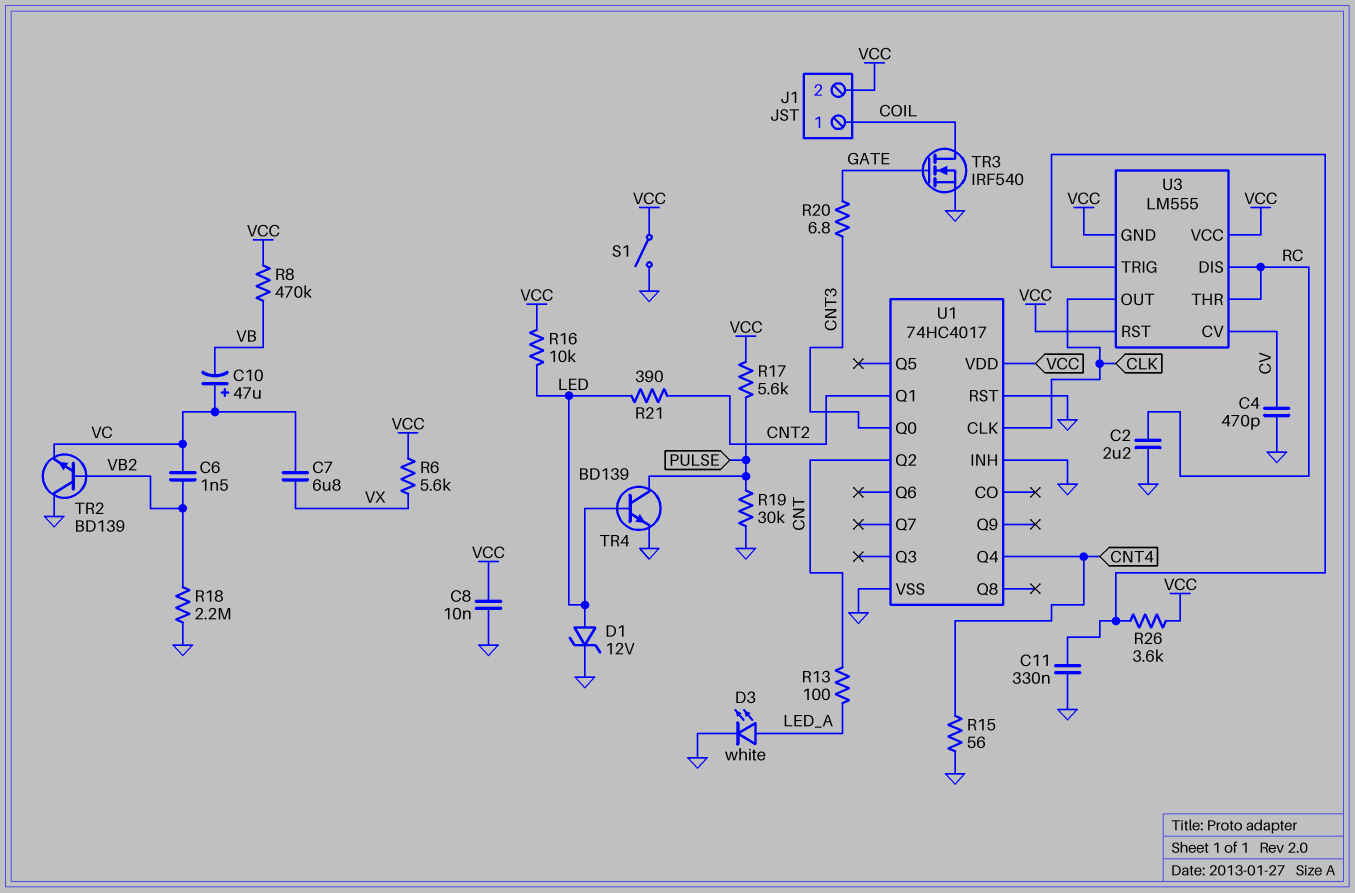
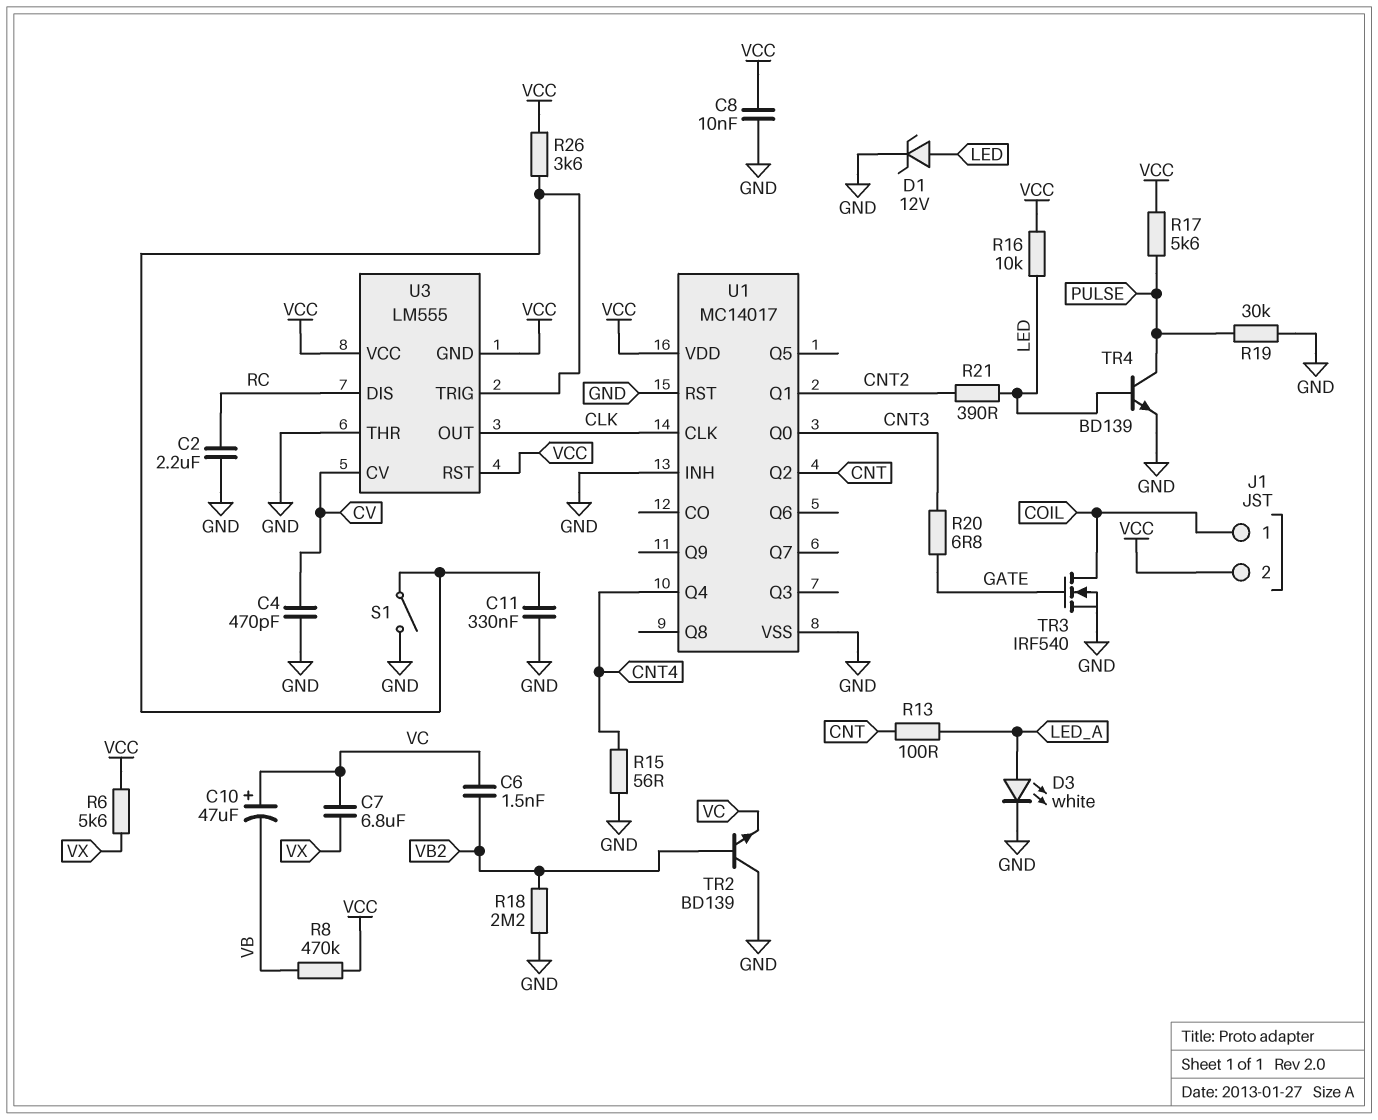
S1: switch (GND, VCC) -> switch (GND, U3/TRIG)
U1: 74HC4017 -> MC14017
U3 pin THR: RC -> GND

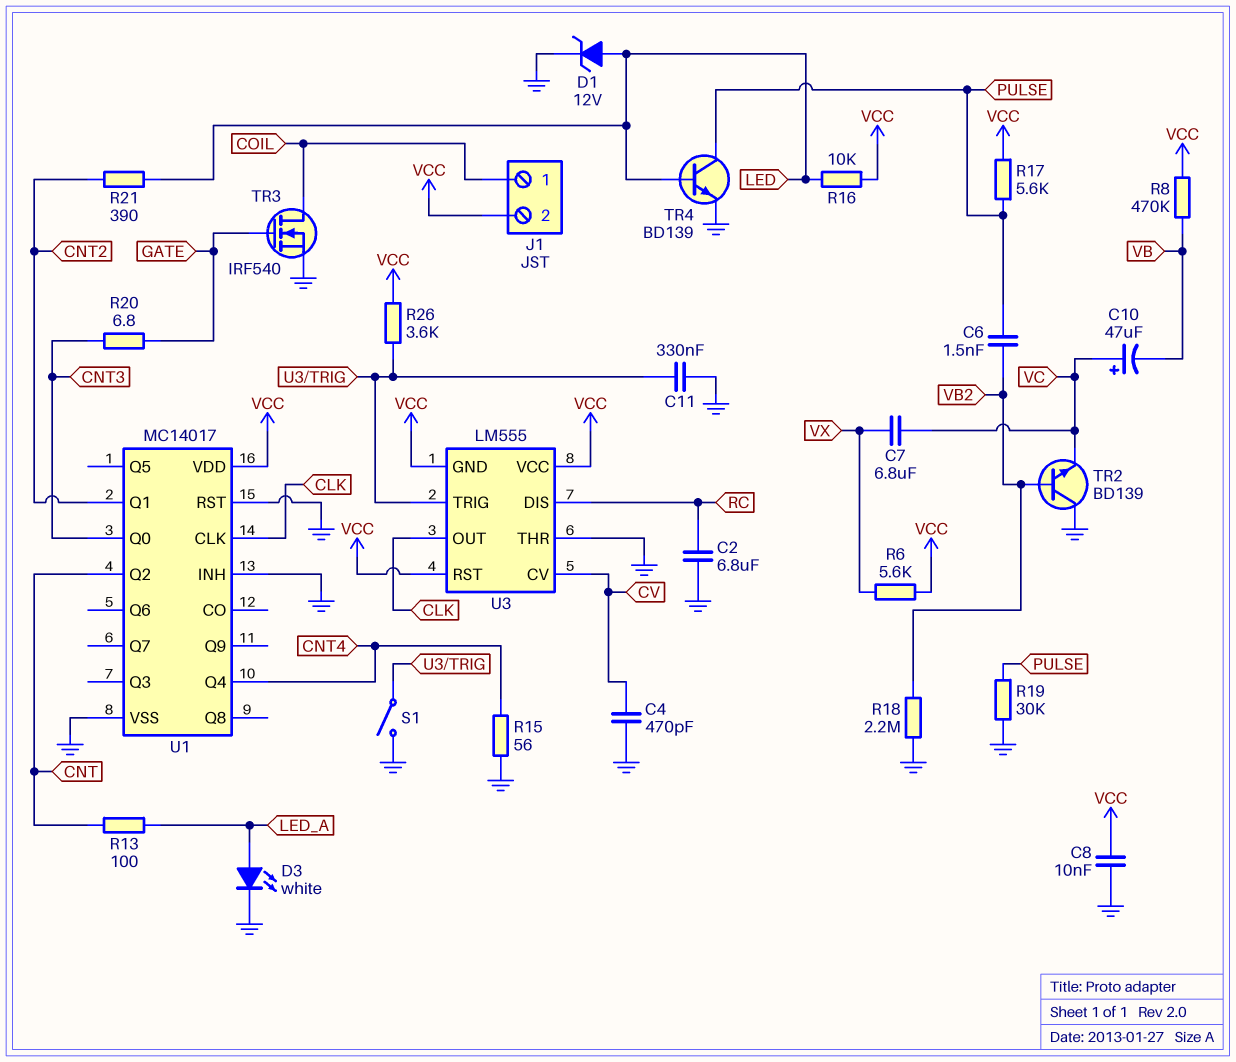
C2: 2.2uF (GND, RC) -> 6.8uF (GND, RC)
C6: 1.5nF (VB2, VC) -> 1.5nF (PULSE, VB2)

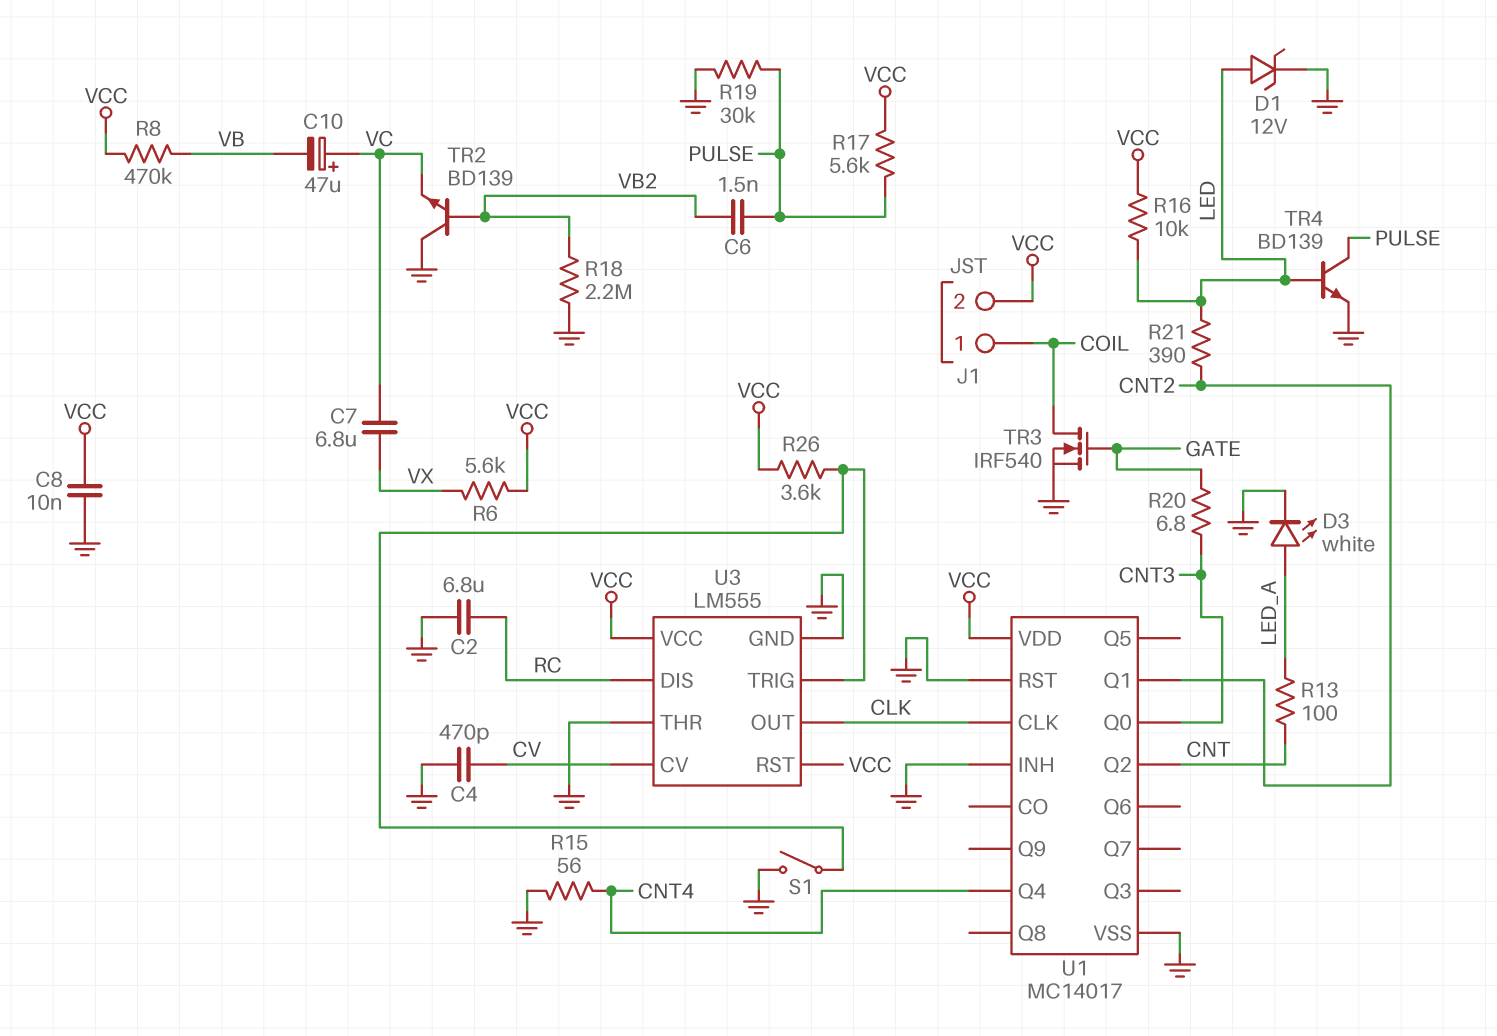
C11: 330nF (GND, U3/TRIG) -> none
U3 pin GND: VCC -> GND

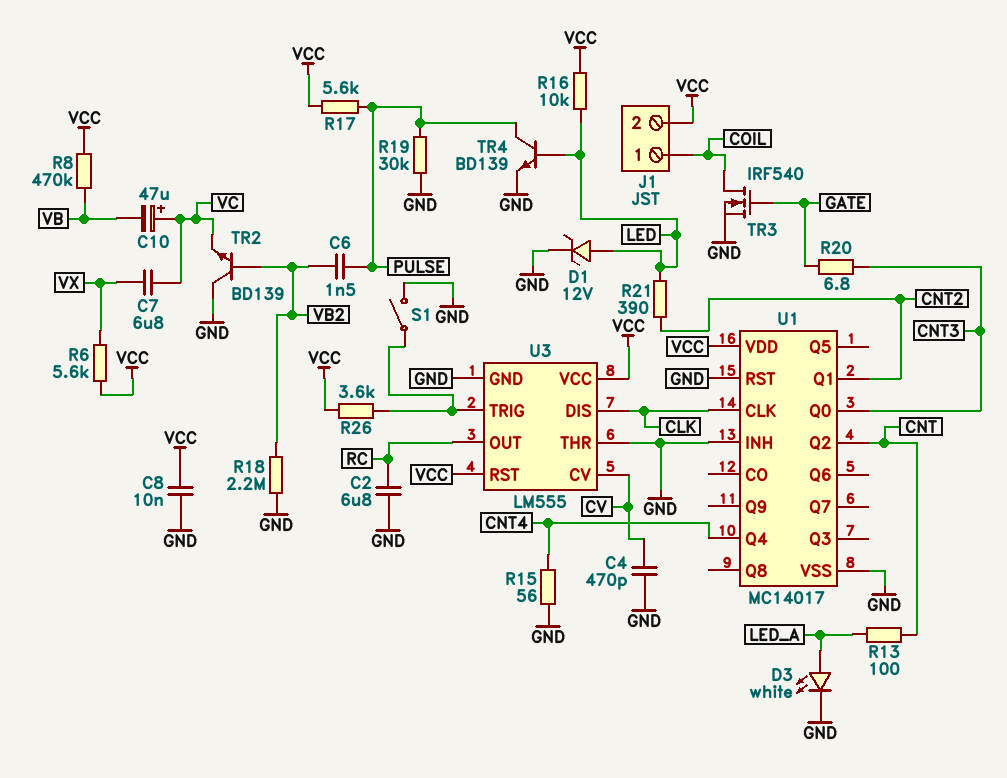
U3 pin DIS: RC -> CLK
U3 pin OUT: CLK -> RC

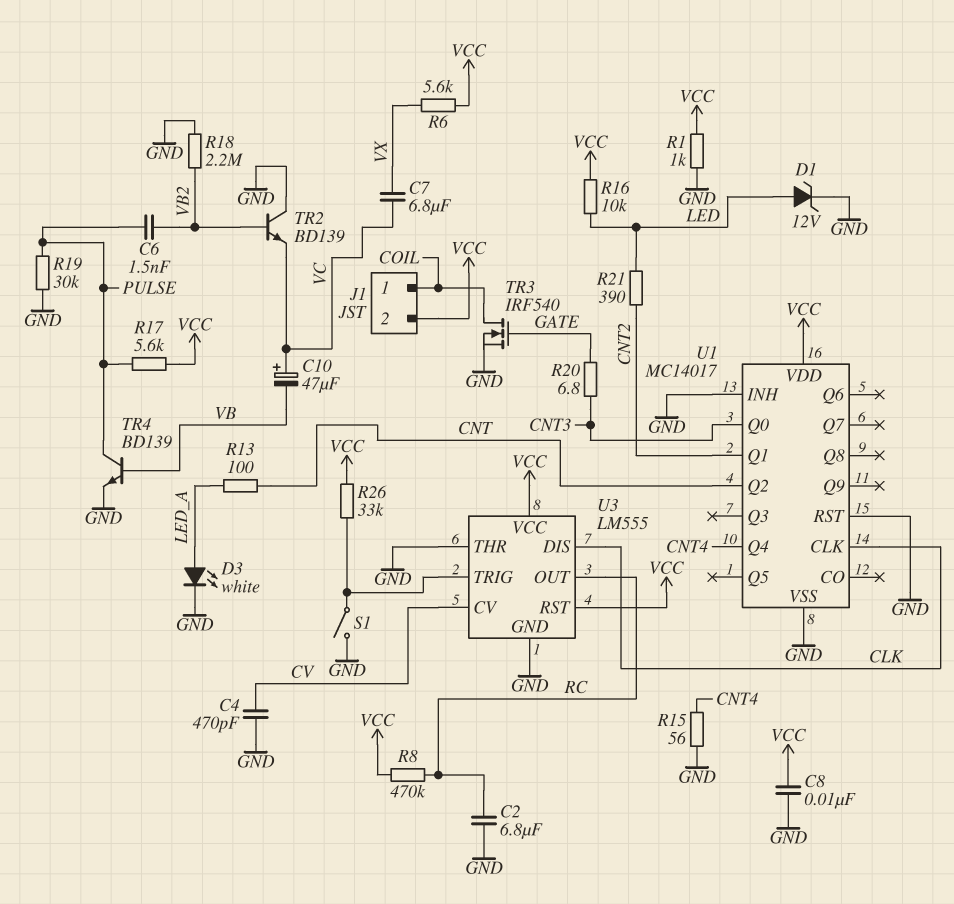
R1: none -> 1k (GND, VCC)
R8: 470k (VB, VCC) -> 470k (RC, VCC)
R26: 3.6k (U3/TRIG, VCC) -> 33k (U3/TRIG, VCC)
TR4: NPN BD139 (B LED, C PULSE, E GND) -> NPN BD139 (B VB, C PULSE, E GND)

